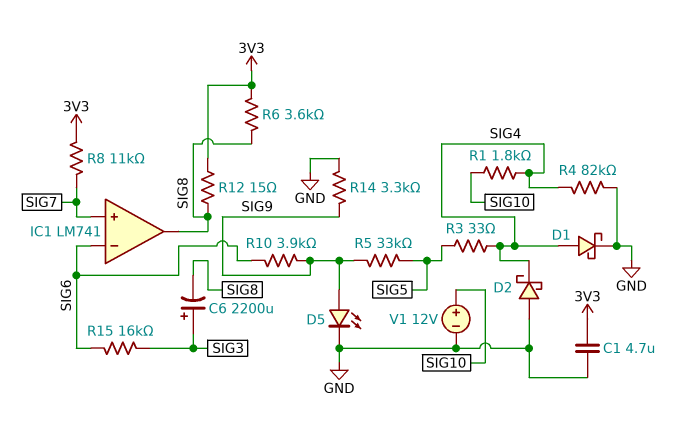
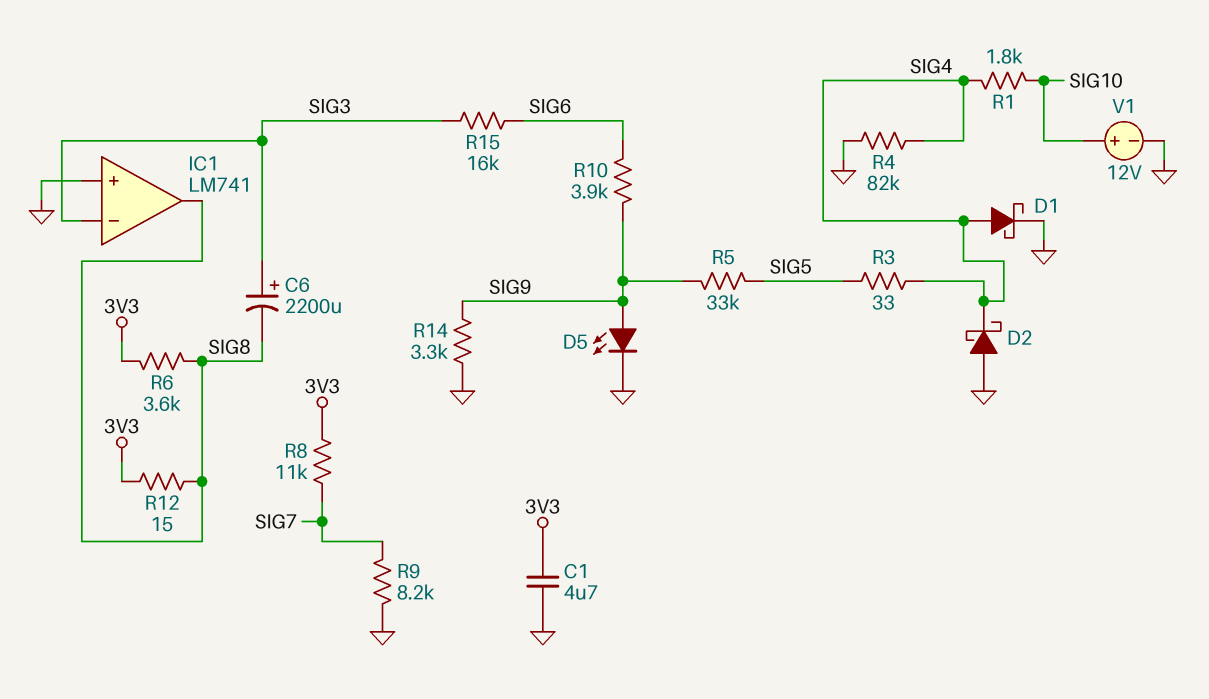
IC1 pin in+: SIG7 -> GND
IC1 pin in-: SIG6 -> SIG3
R9: none -> 8.2k (GND, SIG7)

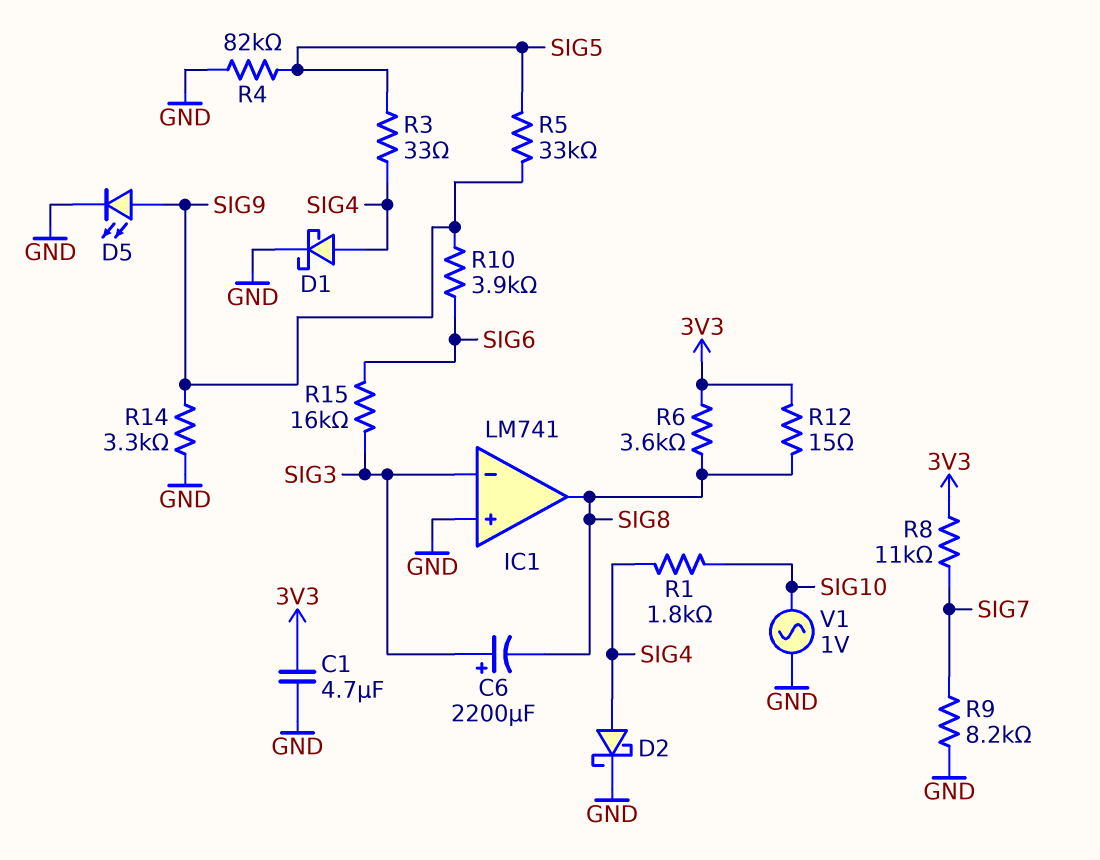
D2: schottky (A GND, K SIG4) -> schottky (A SIG4, K GND)
R4: 82k (GND, SIG4) -> 82k (GND, SIG5)
V1: 12V (plus SIG10, minus GND) -> AC 1V (GND, SIG10)

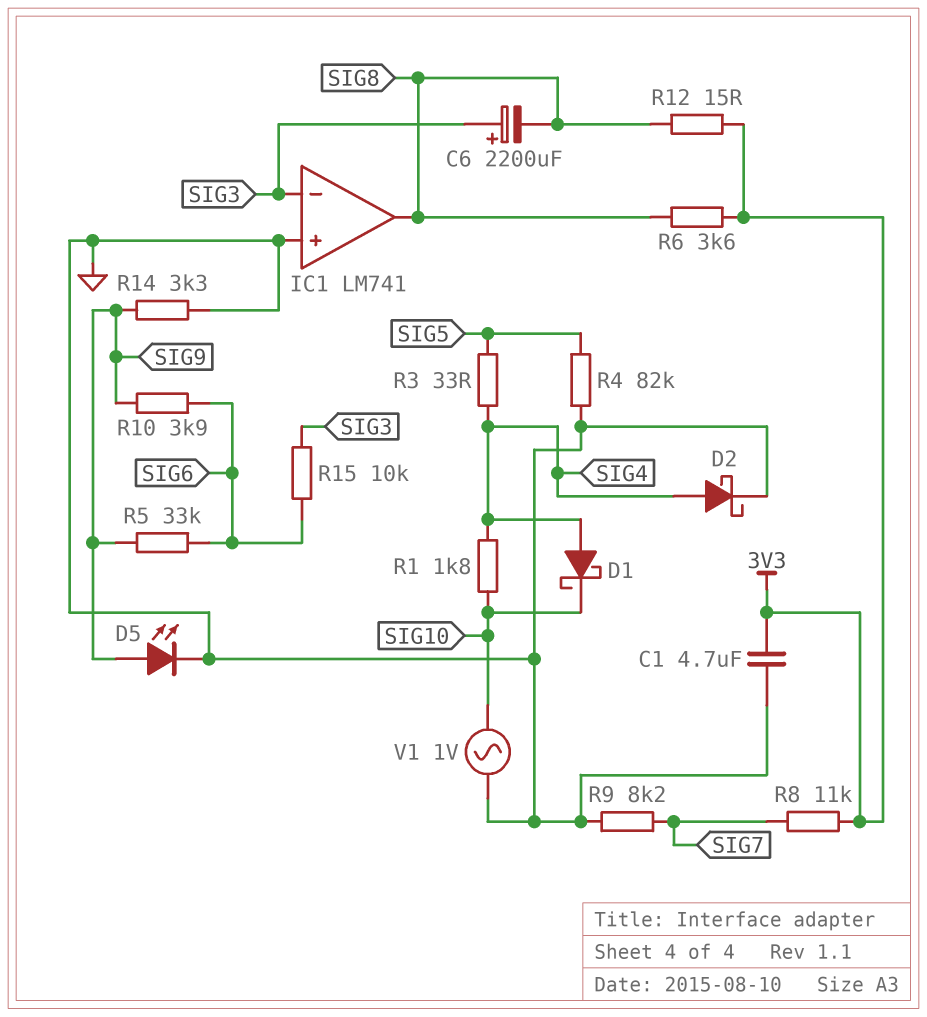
D1: schottky (A SIG4, K GND) -> schottky (A SIG4, K SIG10)
R5: 33k (SIG5, SIG9) -> 33k (SIG6, SIG9)
R15: 16k (SIG3, SIG6) -> 10k (SIG3, SIG6)

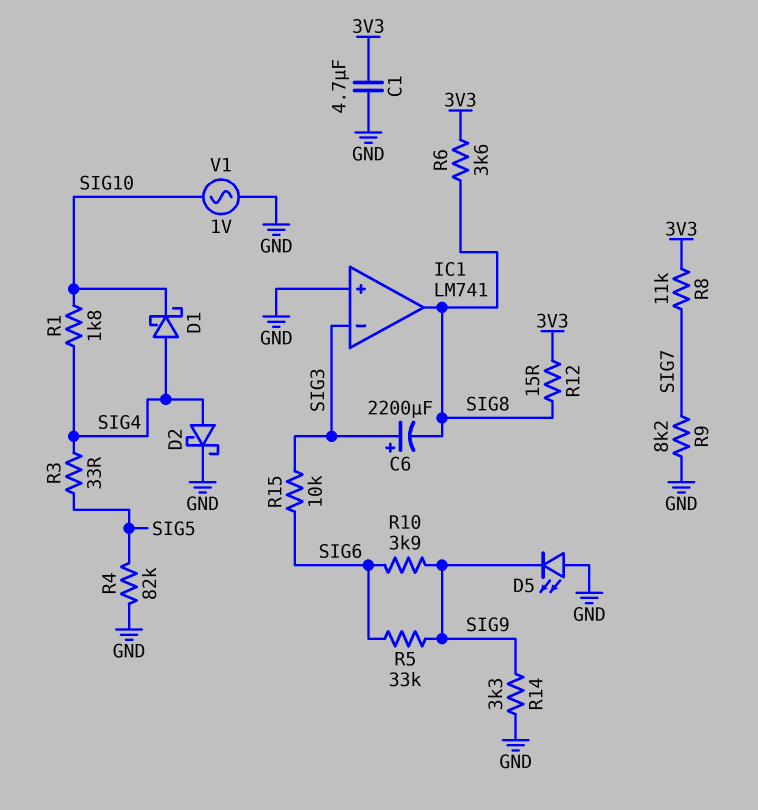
D5: LED (A SIG9, K GND) -> LED (A GND, K SIG9)

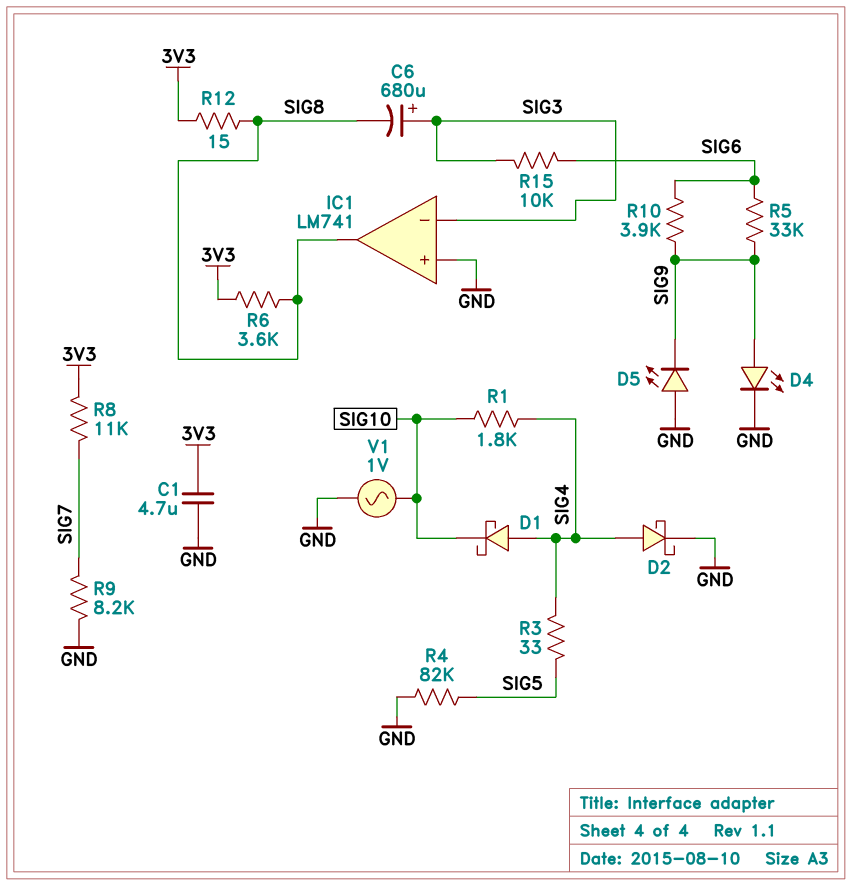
C6: 2200uF (plus SIG3, minus SIG8) -> 680uF (plus SIG3, minus SIG8)
D4: none -> LED (A SIG9, K GND)
R14: 3.3k (GND, SIG9) -> none

